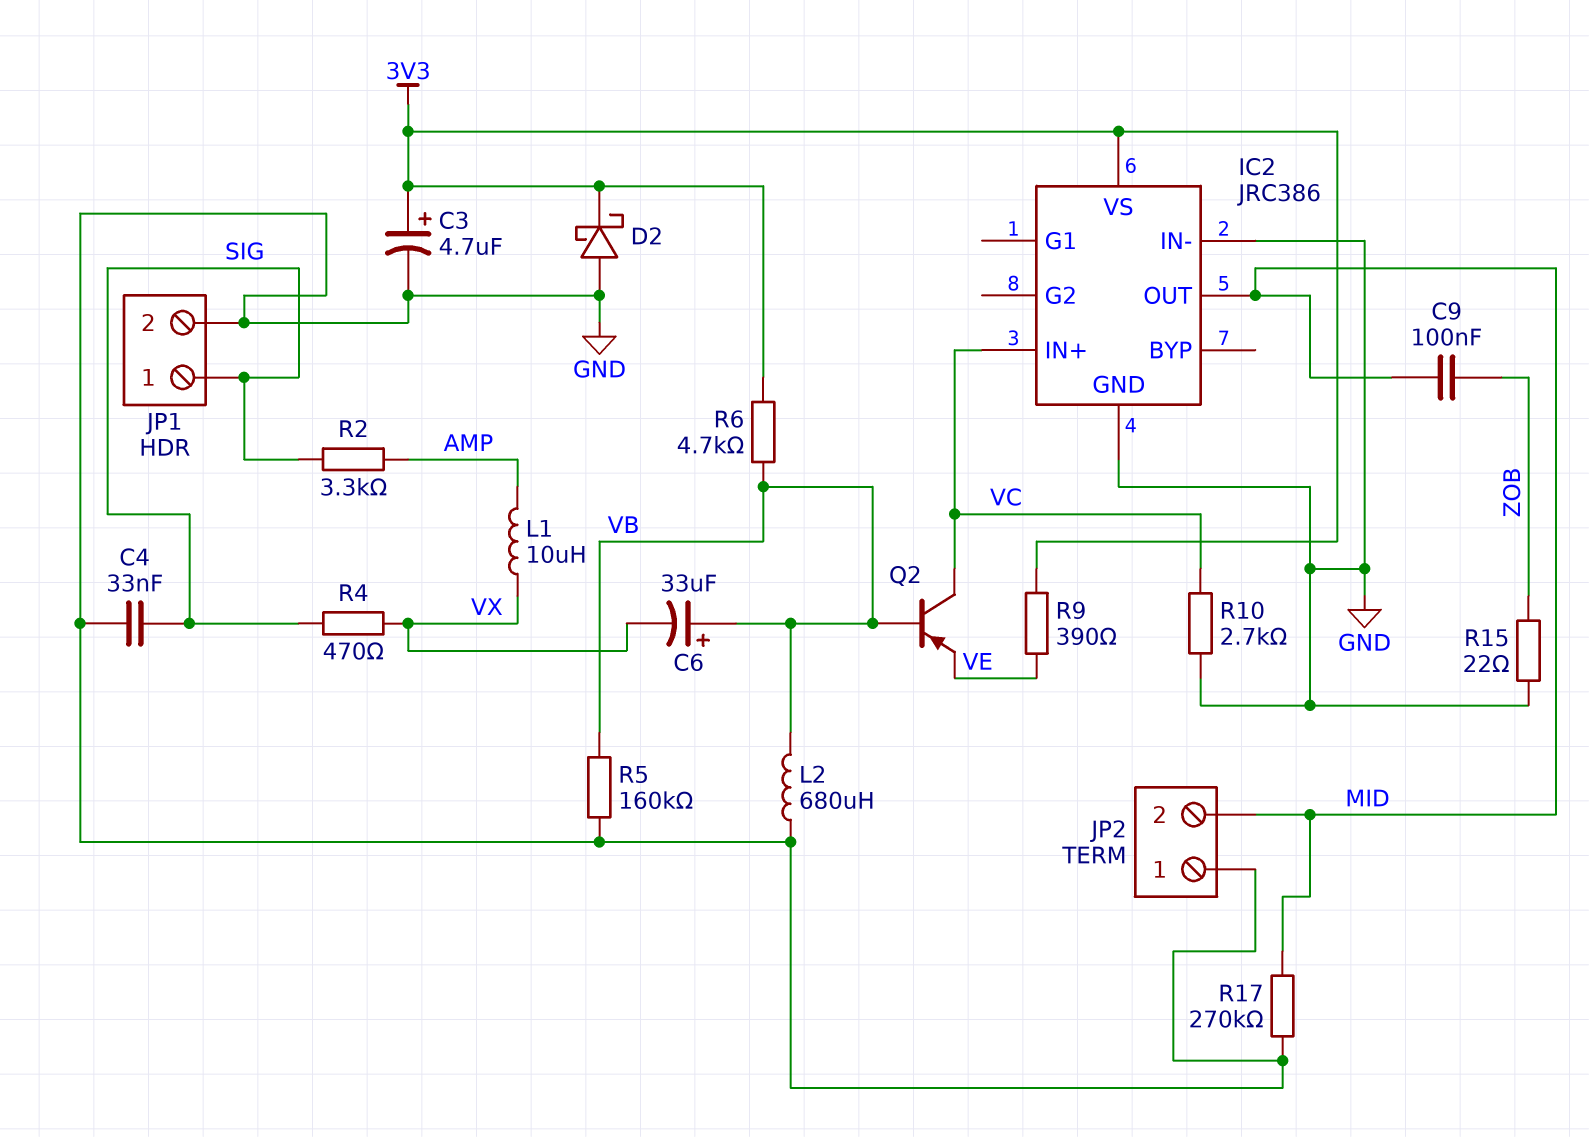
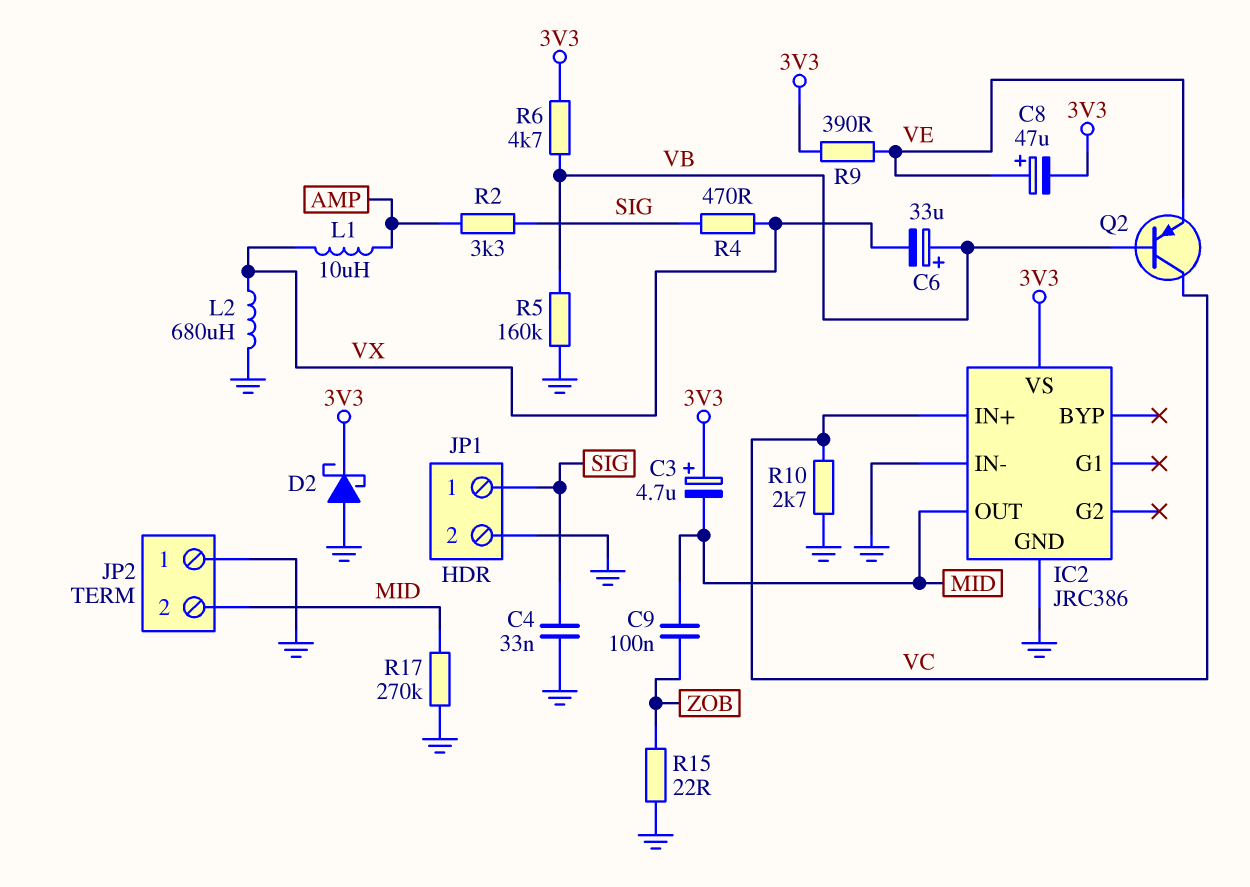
C3: 4.7uF (plus 3V3, minus GND) -> 4.7uF (plus 3V3, minus MID)
C8: none -> 47uF (plus VE, minus 3V3)
L2: 680uH (GND, VB) -> 680uH (GND, VX)

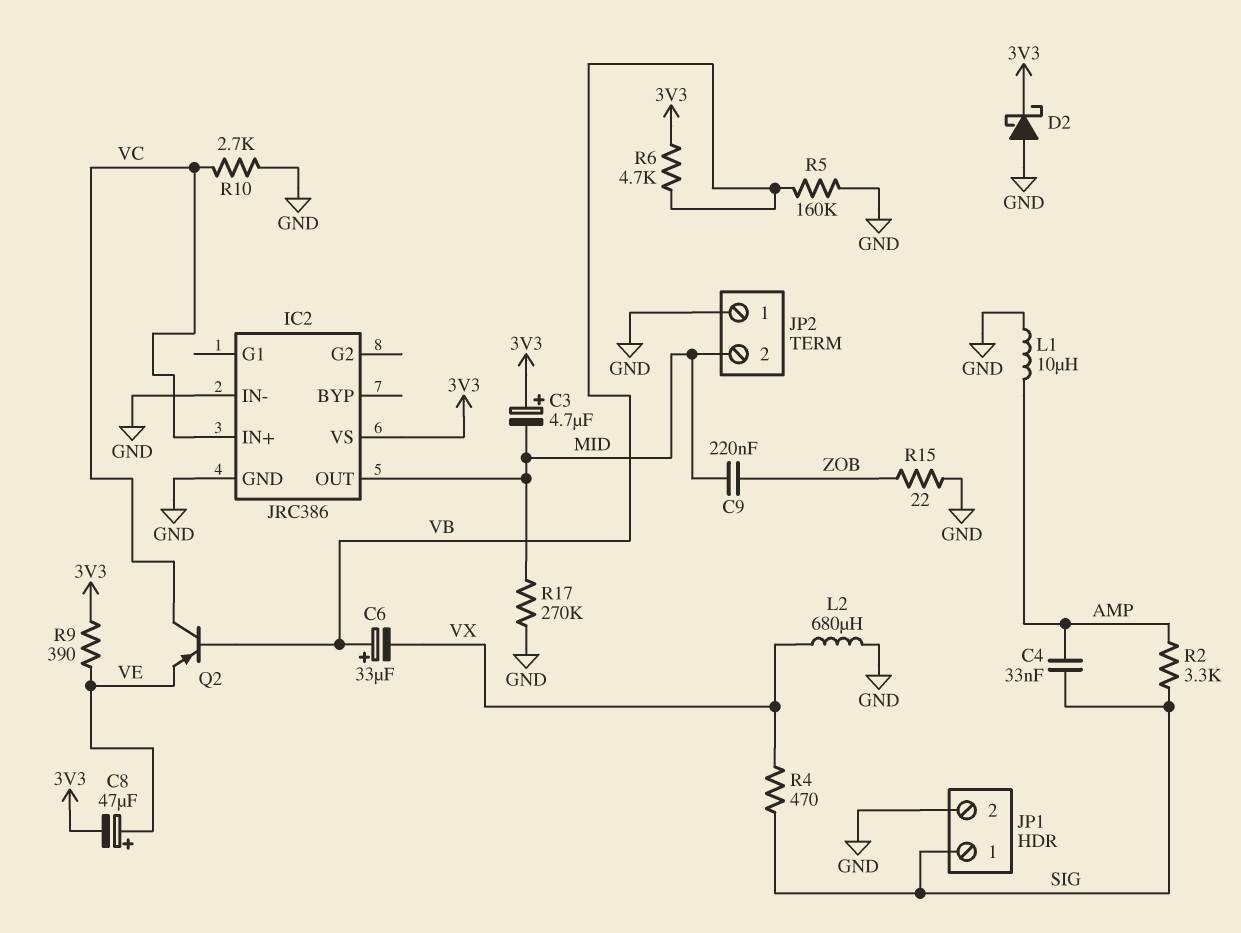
C4: 33nF (GND, SIG) -> 33nF (AMP, SIG)
C9: 100nF (MID, ZOB) -> 220nF (MID, ZOB)
L1: 10uH (AMP, VX) -> 10uH (AMP, GND)

